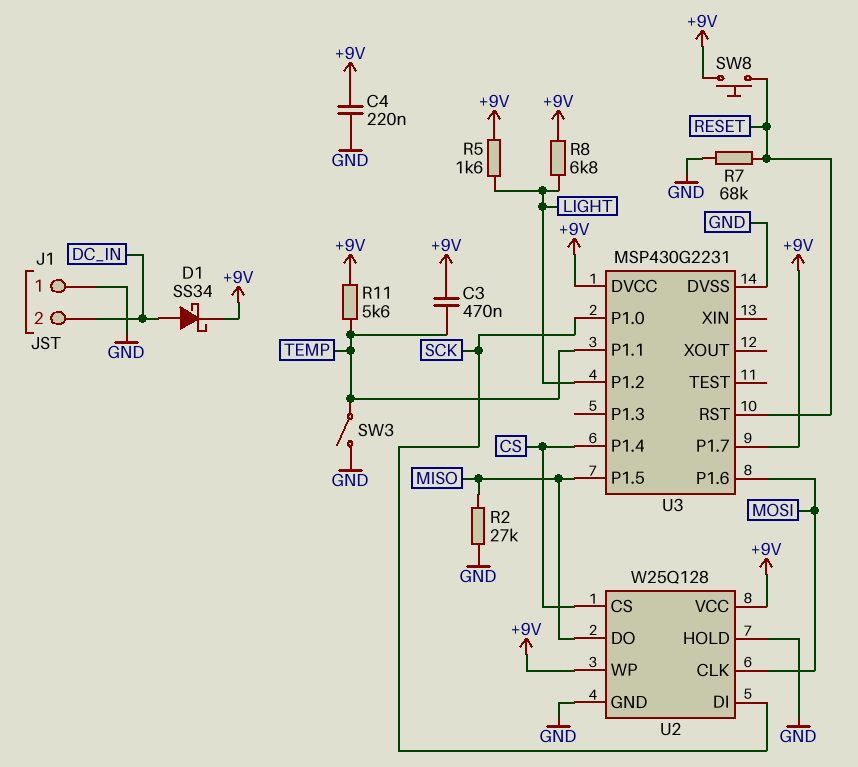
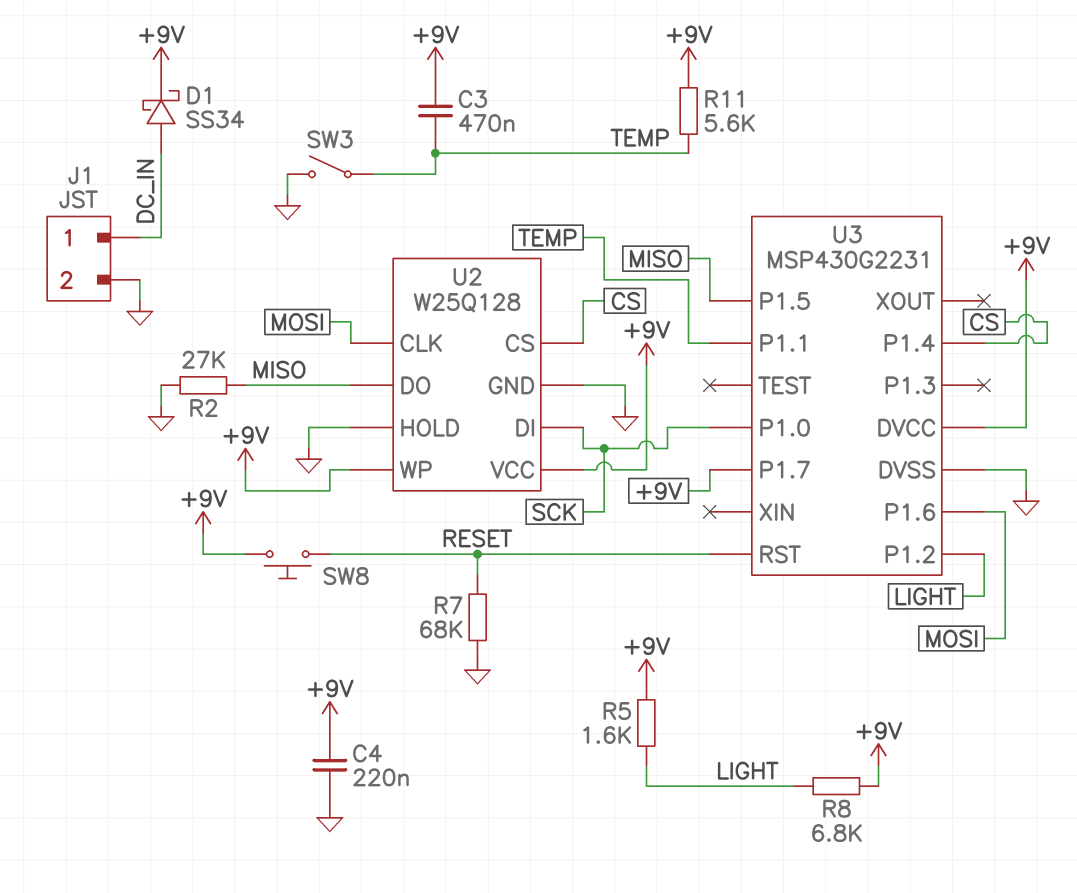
J1 pin 1: GND -> DC_IN
J1 pin 2: DC_IN -> GND

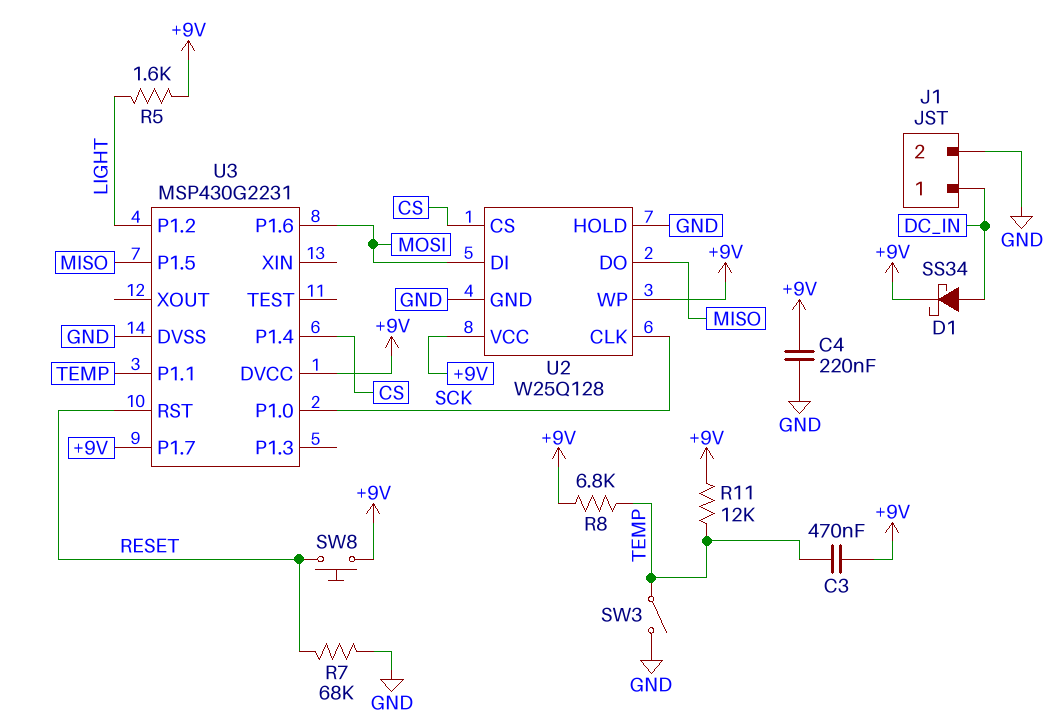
R2: 27k (GND, MISO) -> none
R8: 6.8k (+9V, LIGHT) -> 6.8k (+9V, TEMP)
R11: 5.6k (+9V, TEMP) -> 12k (+9V, TEMP)
U2 pin CLK: MOSI -> SCK
U2 pin DI: SCK -> MOSI

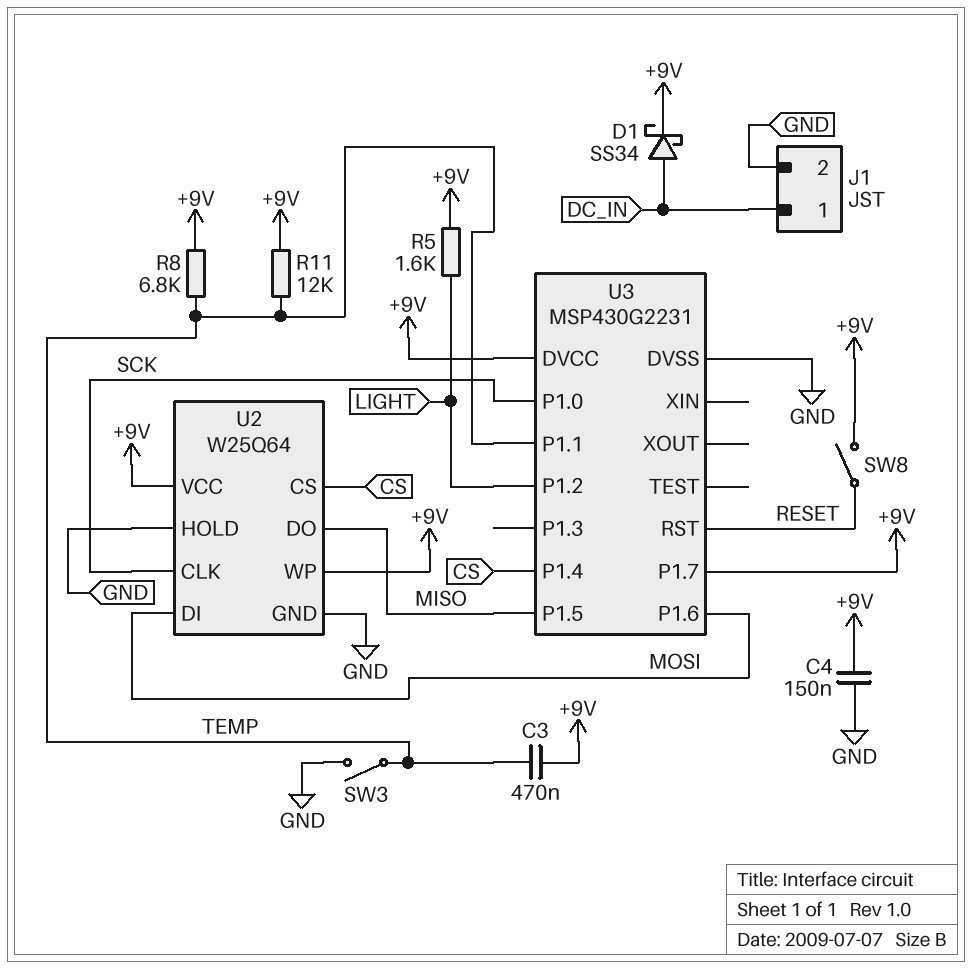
C4: 220nF (+9V, GND) -> 150nF (+9V, GND)
R7: 68k (GND, RESET) -> none
SW8: button (+9V, RESET) -> switch (+9V, RESET)
U2: W25Q128 -> W25Q64

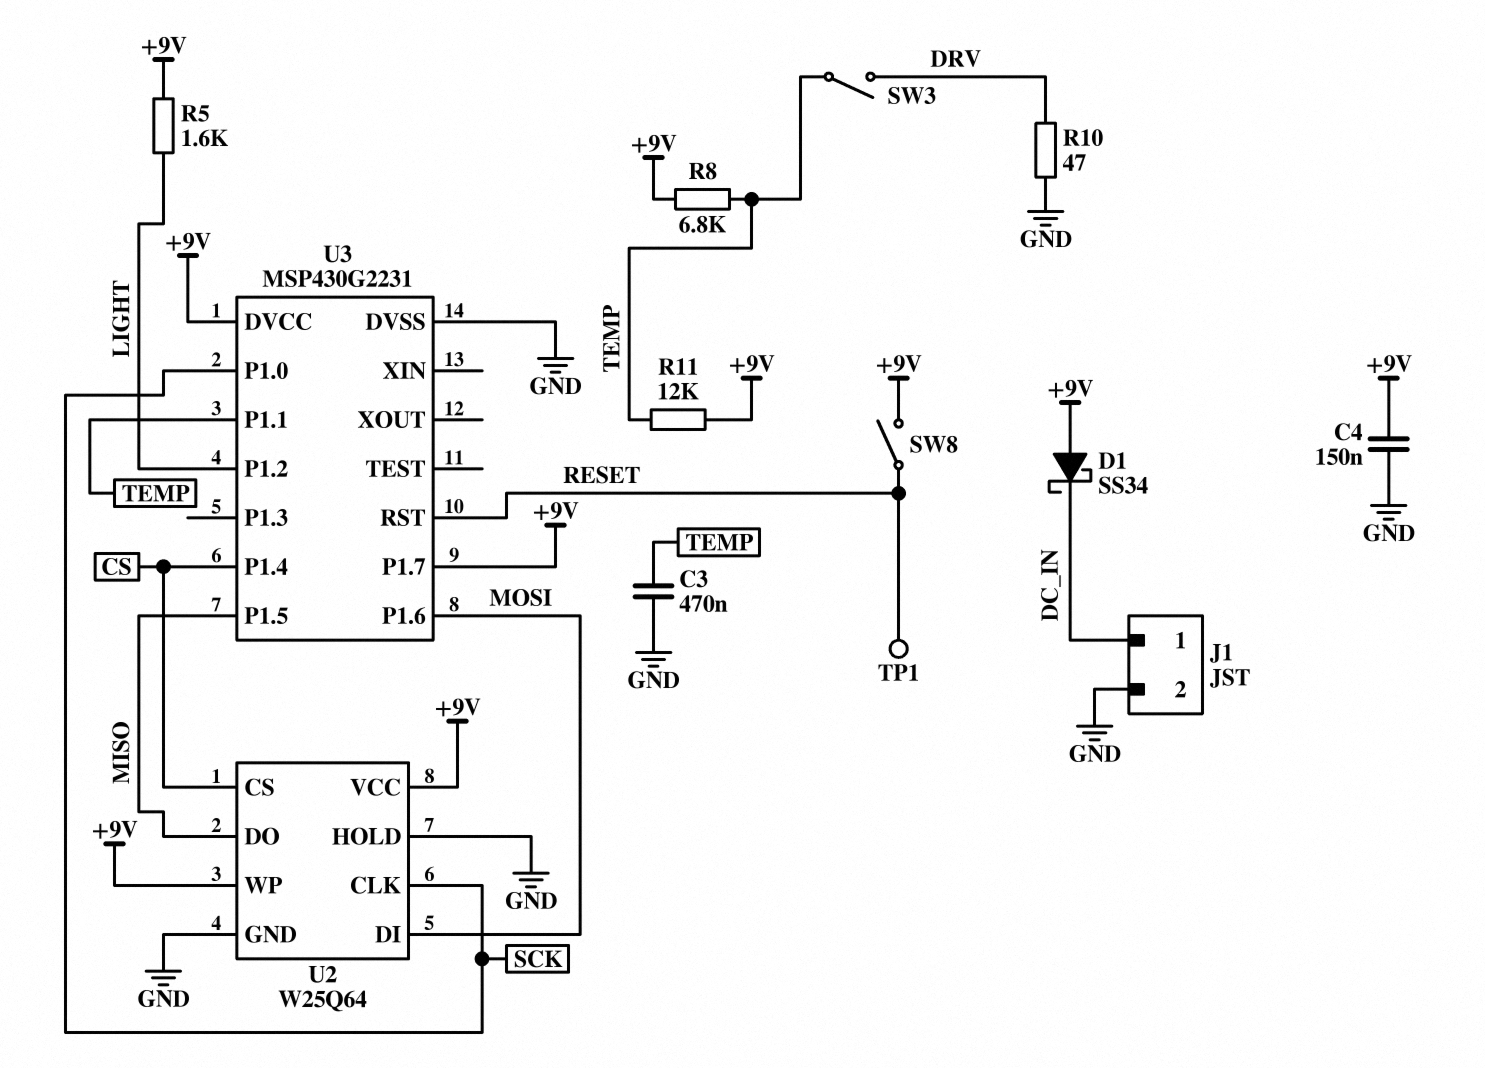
C3: 470nF (+9V, TEMP) -> 470nF (GND, TEMP)
D1: schottky SS34 (A DC_IN, K +9V) -> schottky SS34 (A +9V, K DC_IN)
R10: none -> 47 (DRV, GND)
SW3: switch (GND, TEMP) -> switch (DRV, TEMP)
TP1: none -> test point (RESET)

